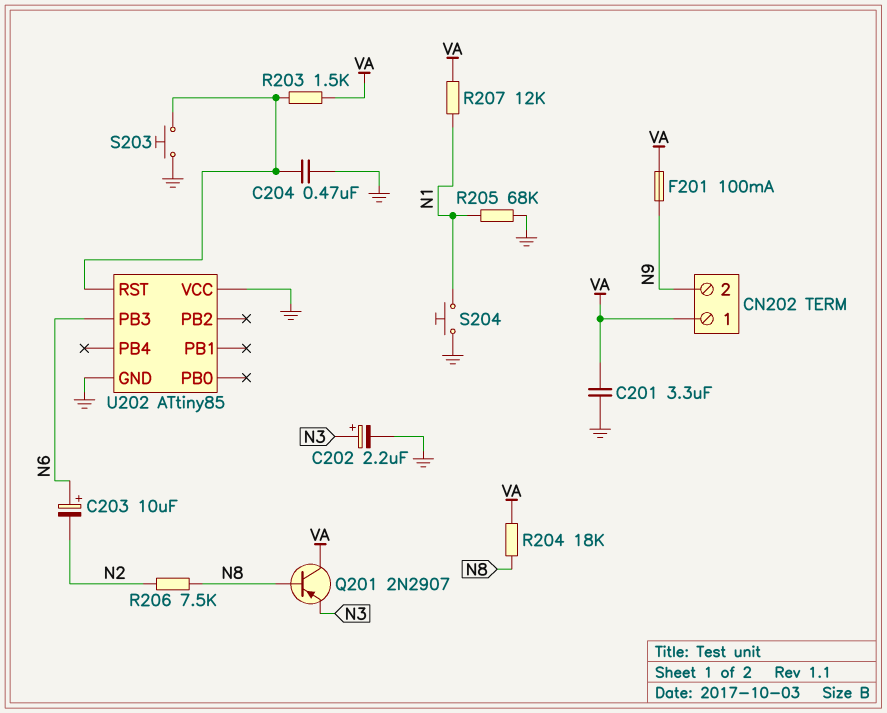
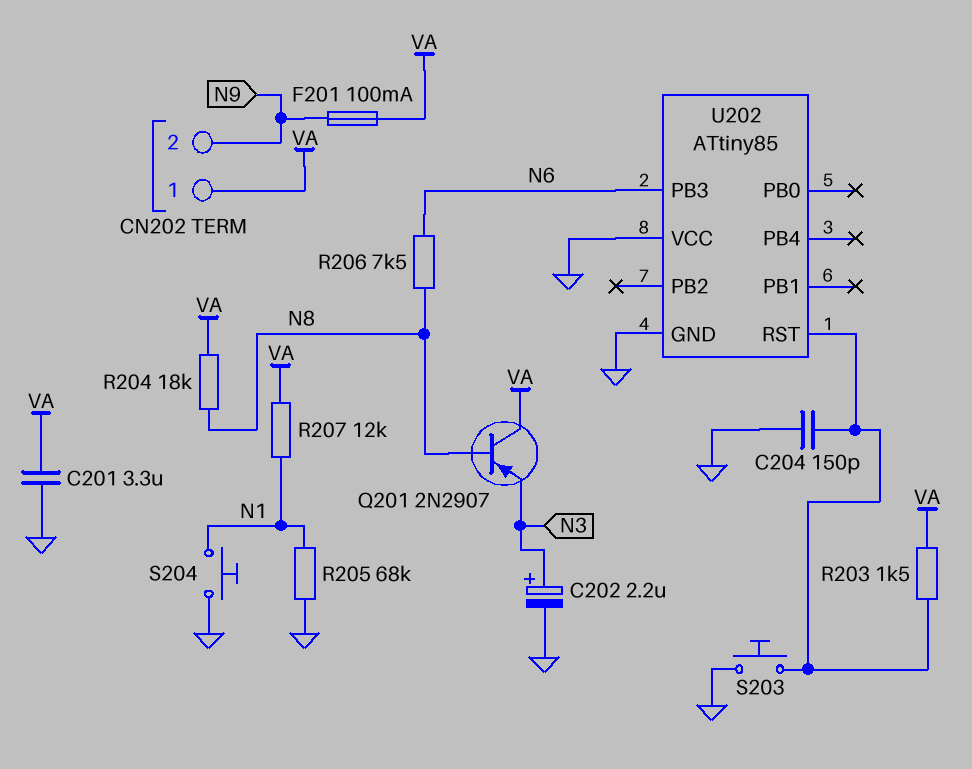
C203: 10uF (plus N6, minus N2) -> none
C204: 470nF (GND, U202/RST) -> 150pF (GND, U202/RST)
R206: 7.5k (N2, N8) -> 7.5k (N6, N8)

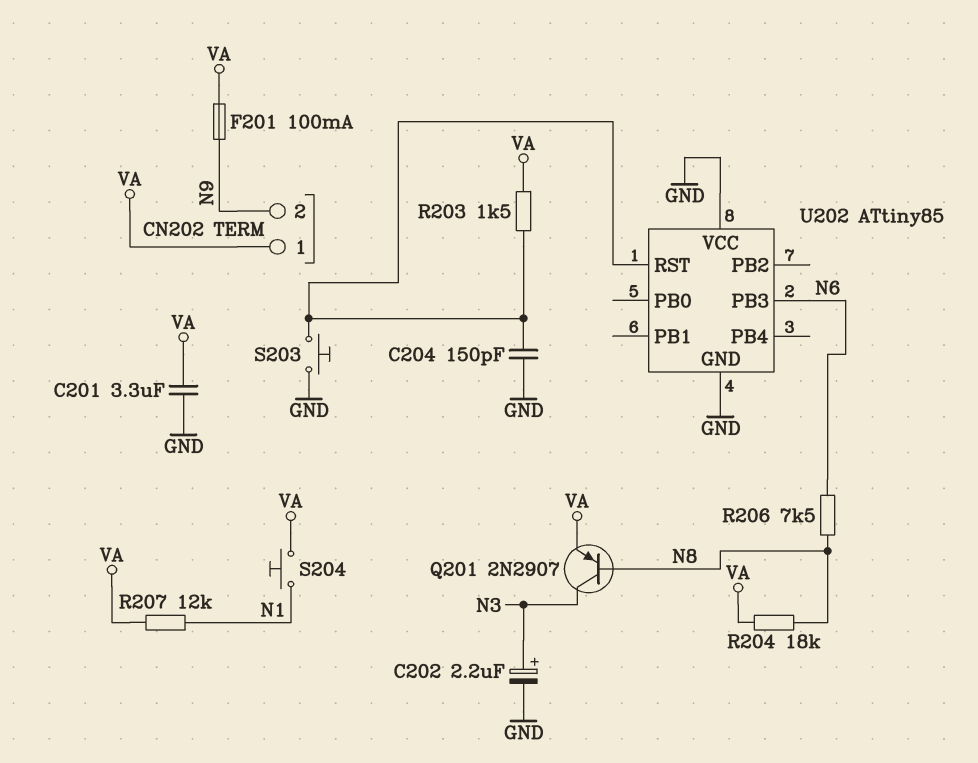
Q201: PNP 2N2907 (B N8, C VA, E N3) -> PNP 2N2907 (B N8, C N3, E VA)
R205: 68k (GND, N1) -> none
S204: button (GND, N1) -> button (N1, VA)

